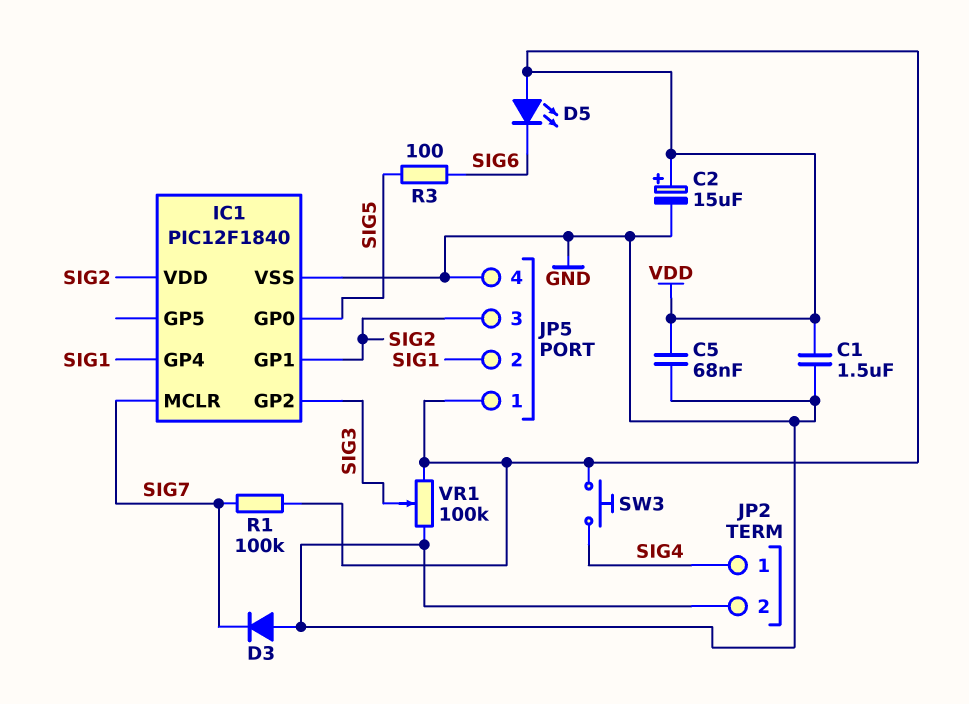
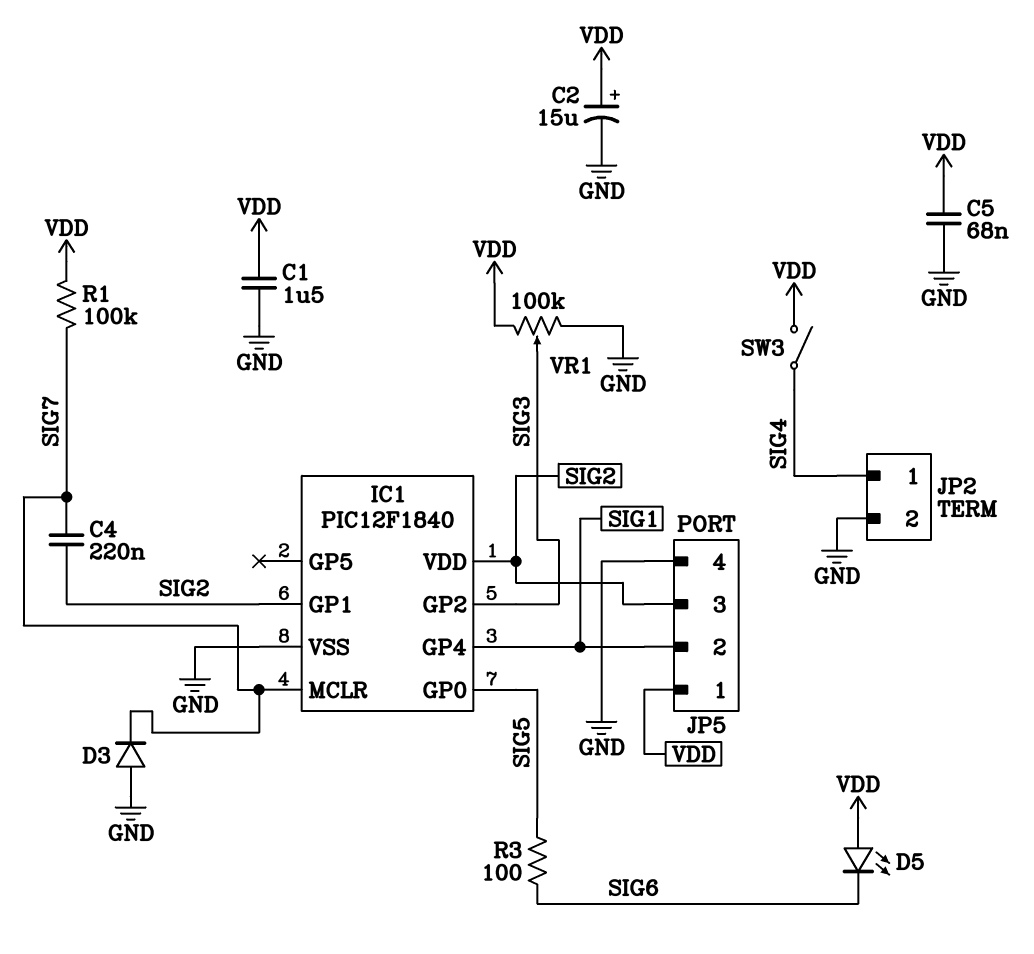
C4: none -> 220nF (SIG2, SIG7)
SW3: button (SIG4, VDD) -> switch (SIG4, VDD)

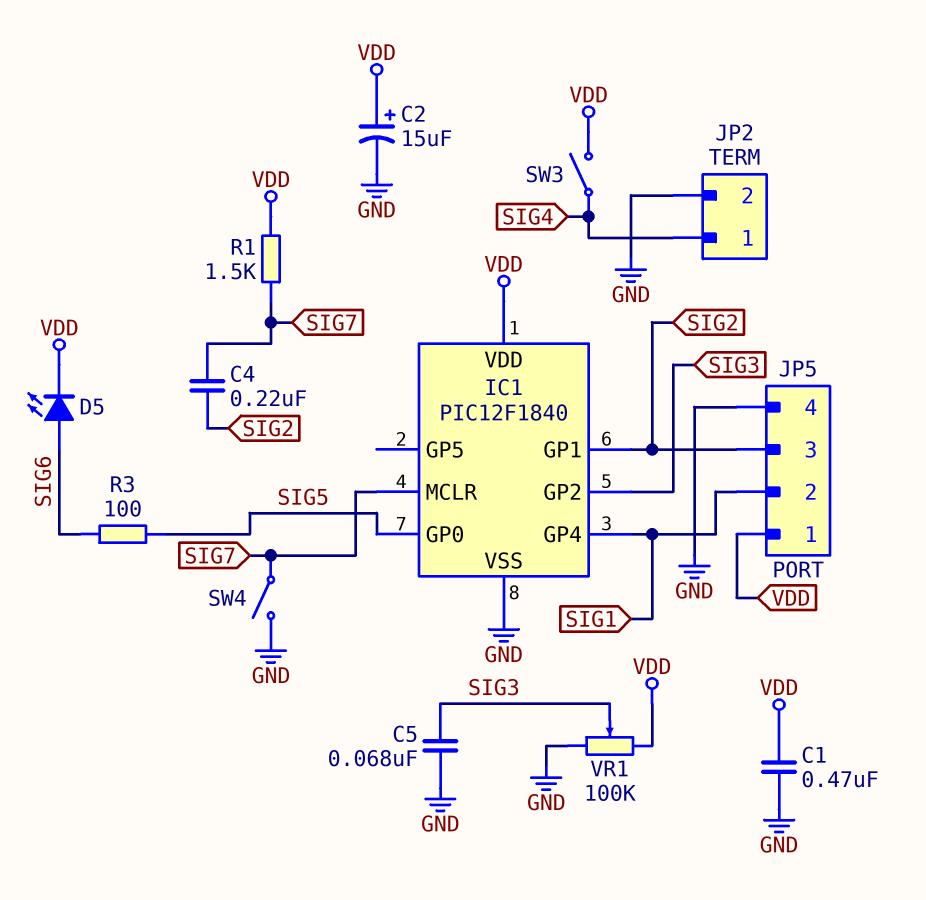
C1: 1.5uF (GND, VDD) -> 470nF (GND, VDD)
C5: 68nF (GND, VDD) -> 68nF (GND, SIG3)
D3: diode (A GND, K SIG7) -> none
D5: LED (A VDD, K SIG6) -> LED (A SIG6, K VDD)
IC1 pin VDD: SIG2 -> VDD
R1: 100k (SIG7, VDD) -> 1.5k (SIG7, VDD)
SW4: none -> switch (GND, SIG7)

